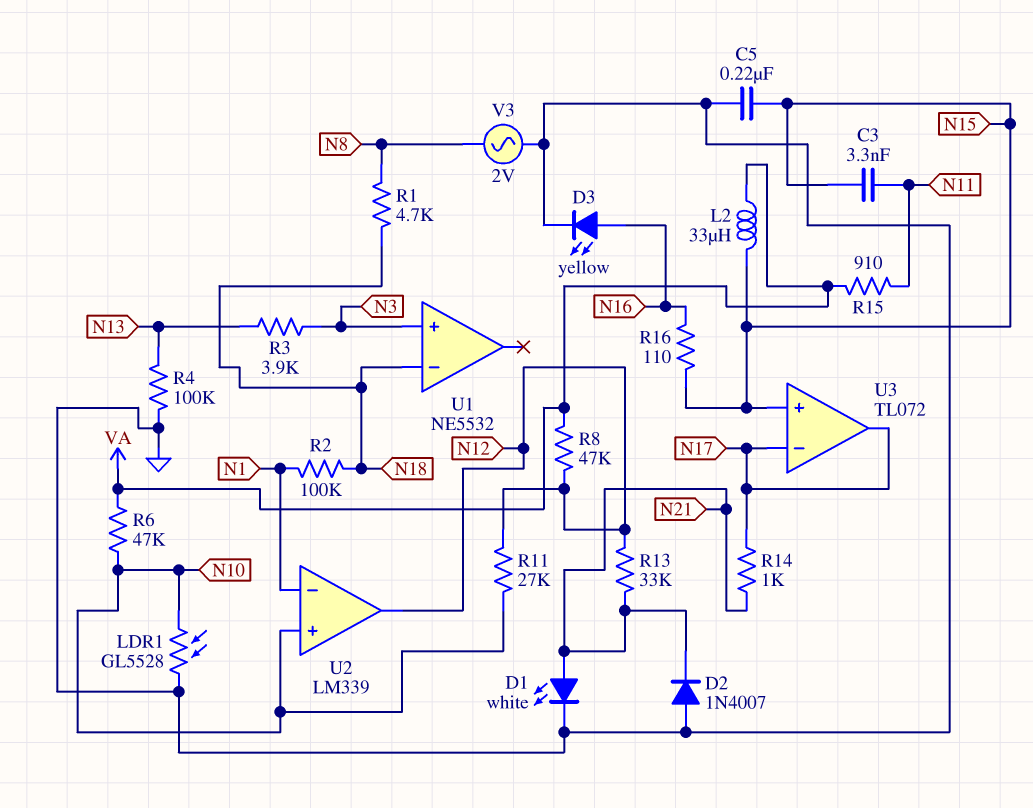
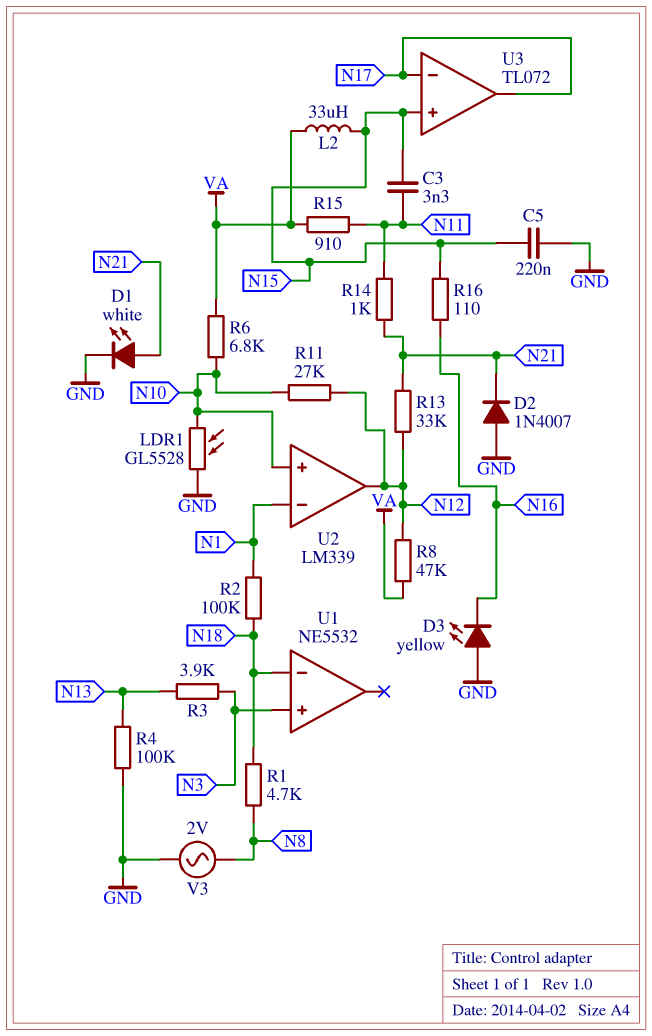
D3: LED yellow (A N16, K GND) -> LED yellow (A GND, K N16)
R6: 47k (N10, VA) -> 6.8k (N10, VA)
R14: 1k (N17, N21) -> 1k (N11, N21)

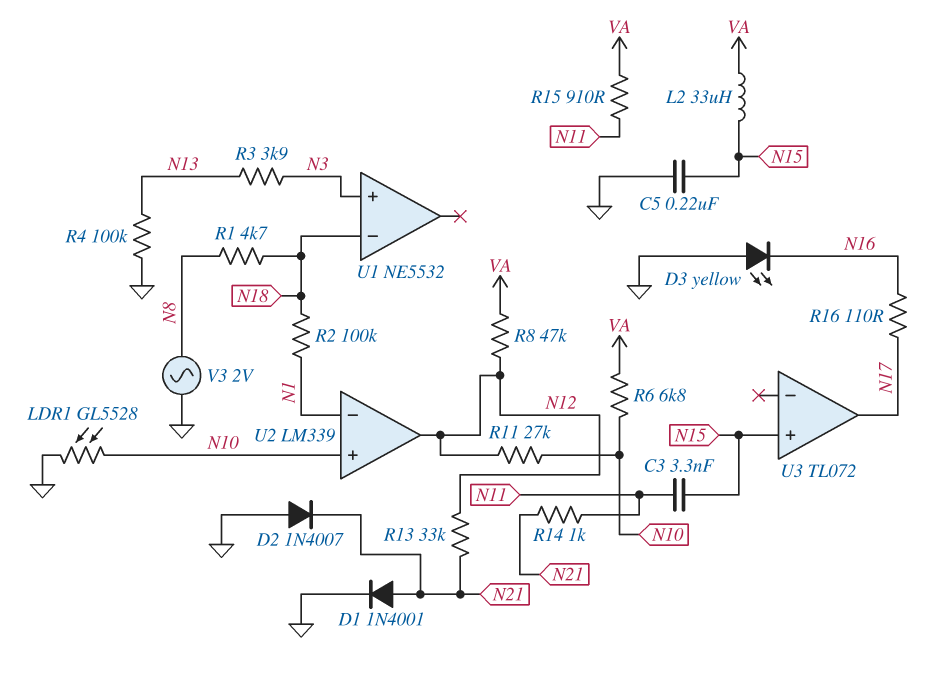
D1: LED white (A N21, K GND) -> diode 1N4001 (A N21, K GND)
R16: 110 (N15, N16) -> 110 (N16, N17)
U3 pin in-: N17 -> none

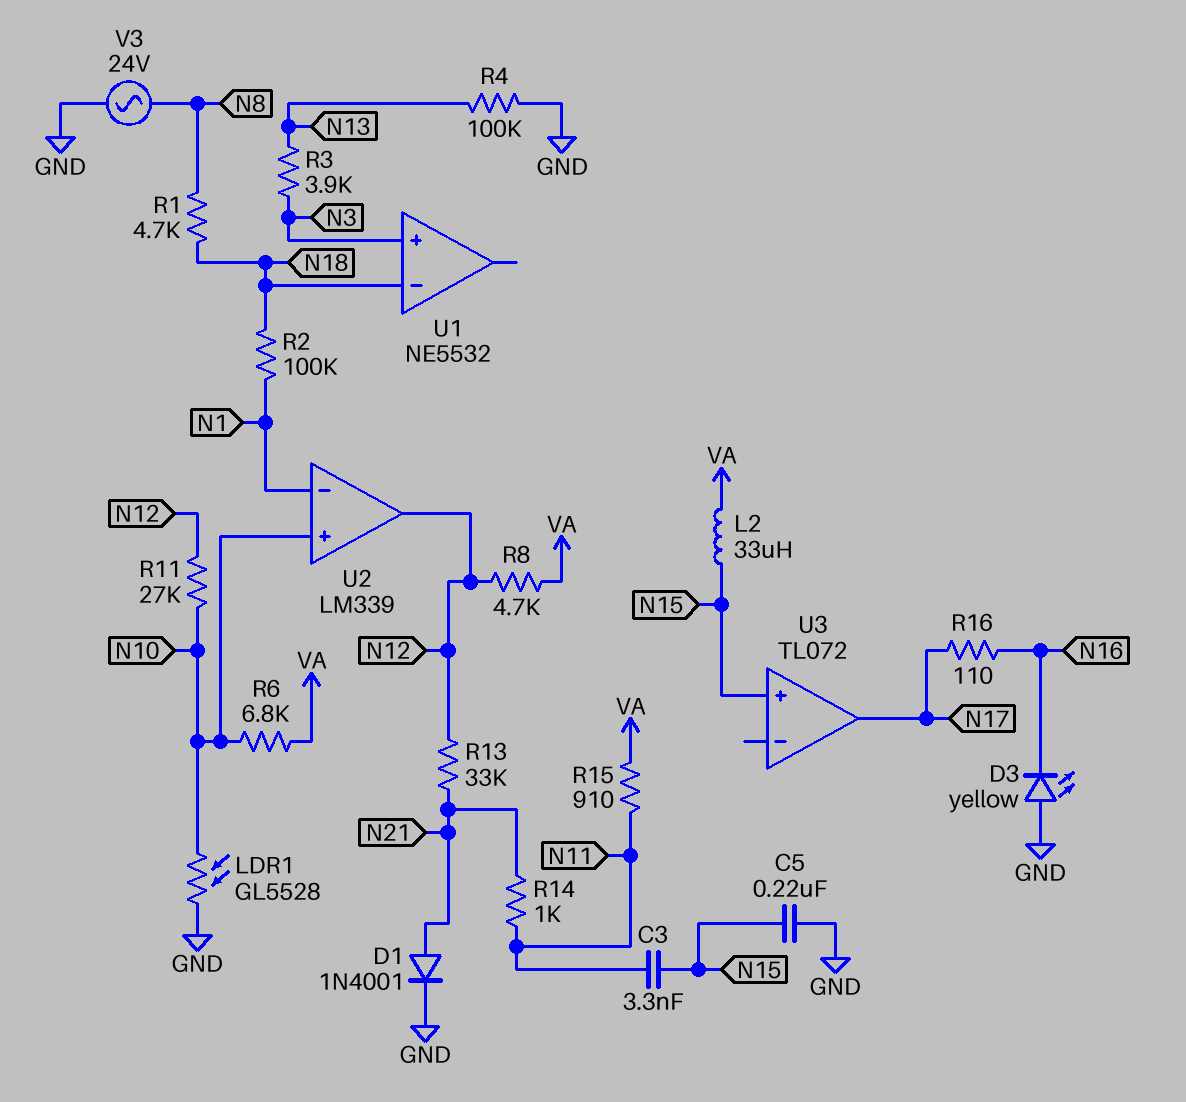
D2: diode 1N4007 (A GND, K N21) -> none
R8: 47k (N12, VA) -> 4.7k (N12, VA)
V3: AC 2V (GND, N8) -> AC 24V (GND, N8)

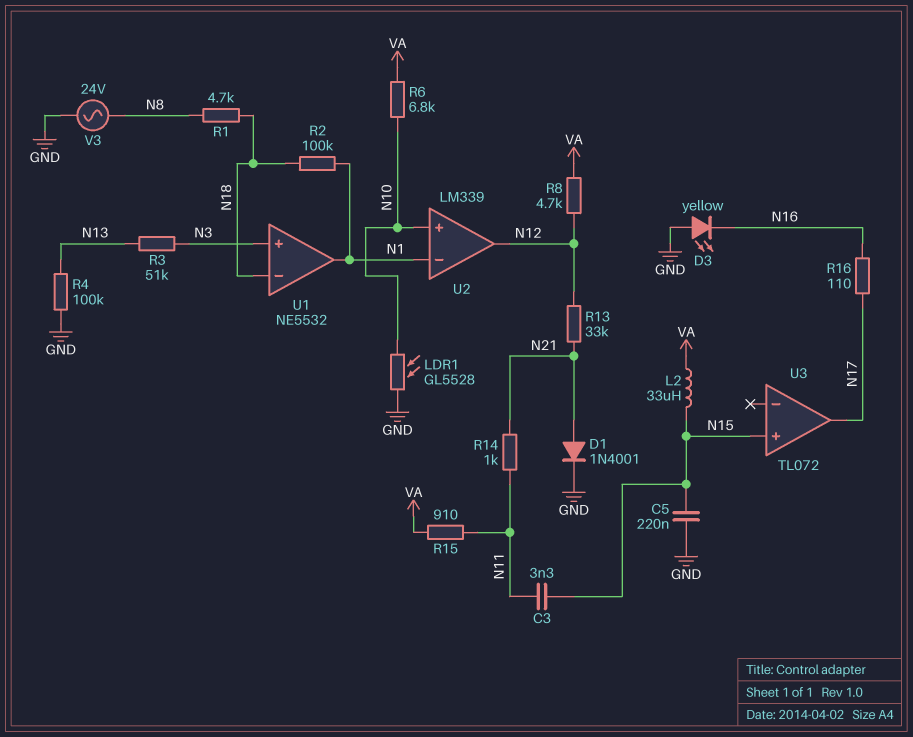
R3: 3.9k (N3, N13) -> 51k (N3, N13)
R11: 27k (N10, N12) -> none
U1 pin out: none -> N1

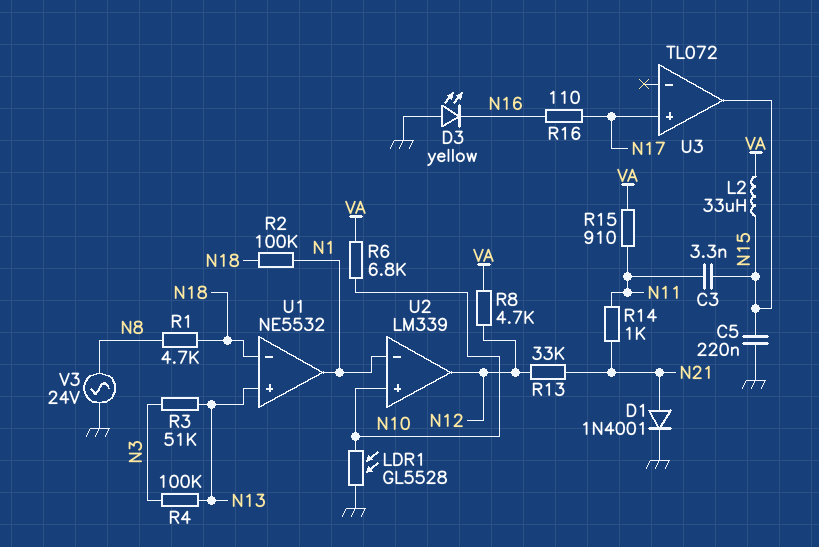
R4: 100k (GND, N13) -> 100k (N3, N13)
U1 pin in+: N3 -> N13
U3 pin in+: N15 -> N17
U3 pin out: N17 -> N15

